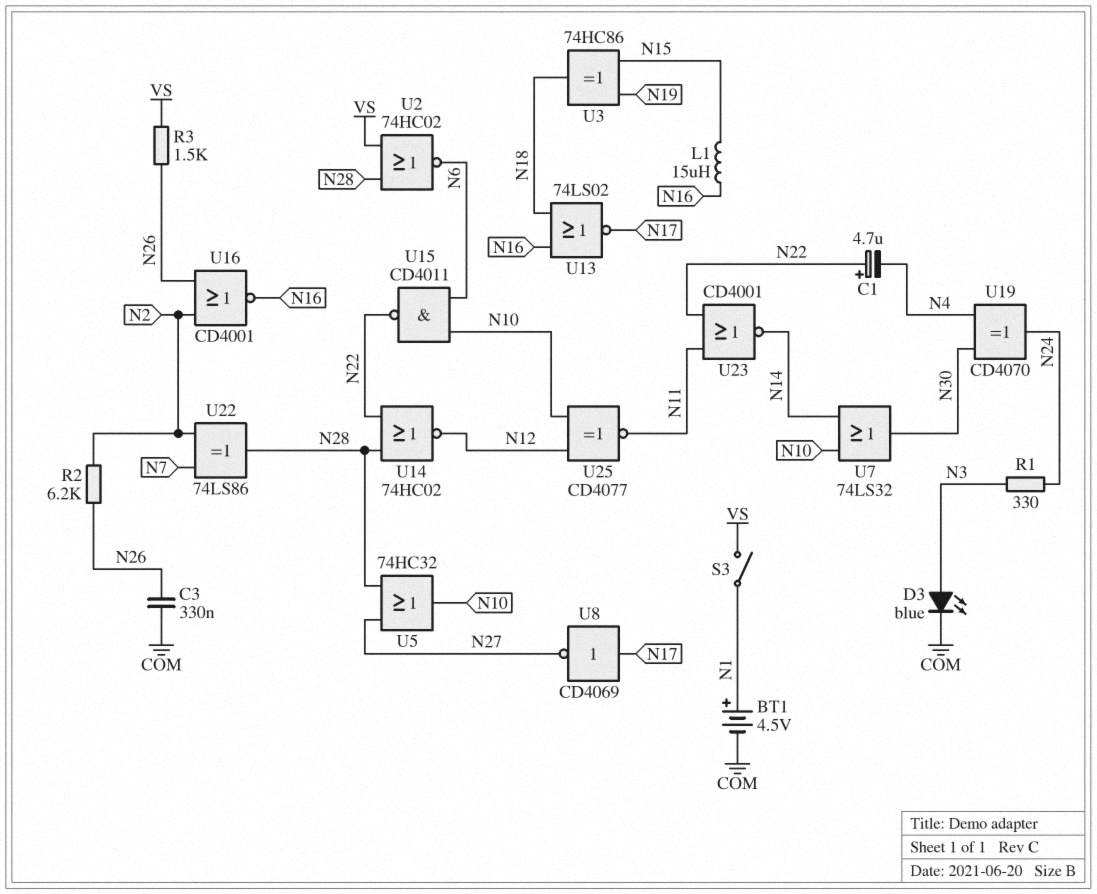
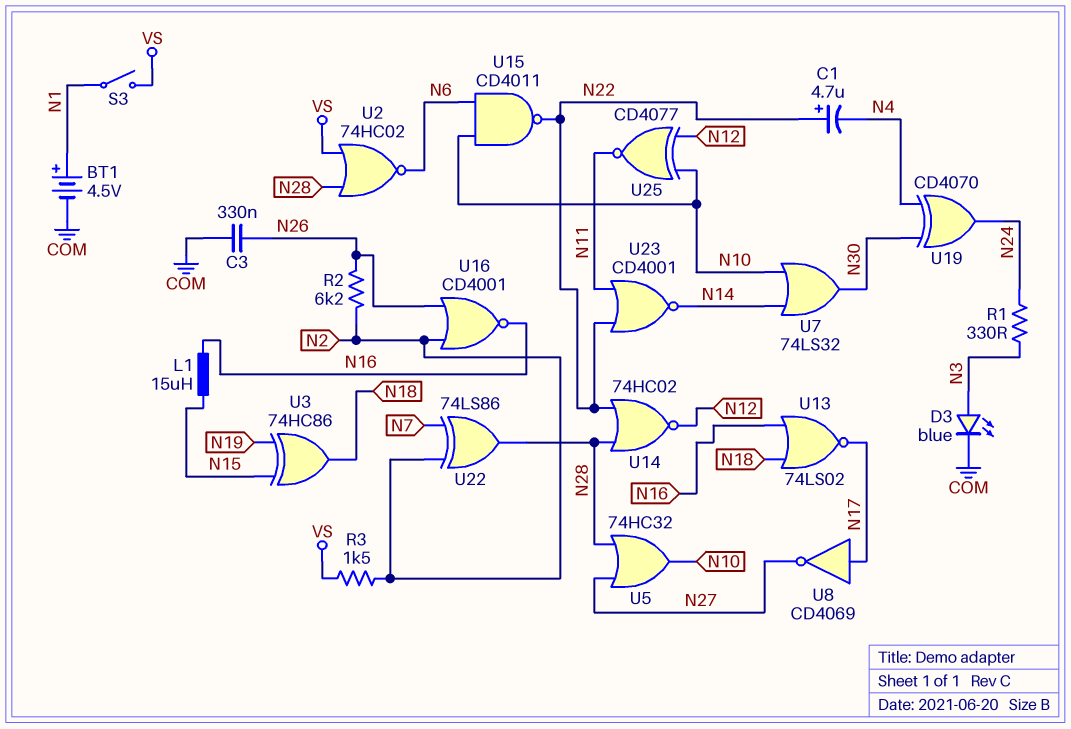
R3: 1.5k (N26, VS) -> 1.5k (N2, VS)

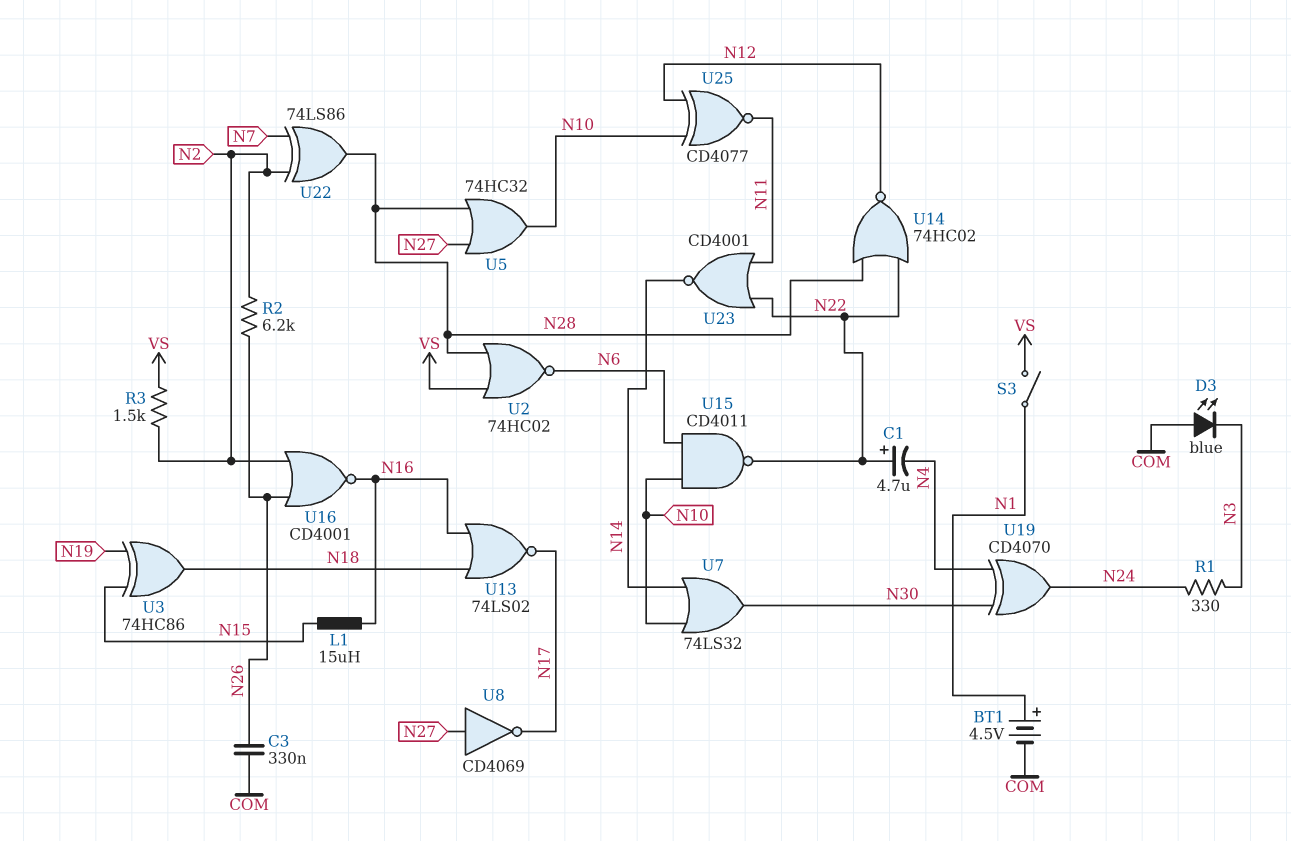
D3: LED blue (A N3, K COM) -> LED blue (A COM, K N3)
U8: NOT CD4069 (in N17, out N27) -> NOT CD4069 (in N27, out N17)

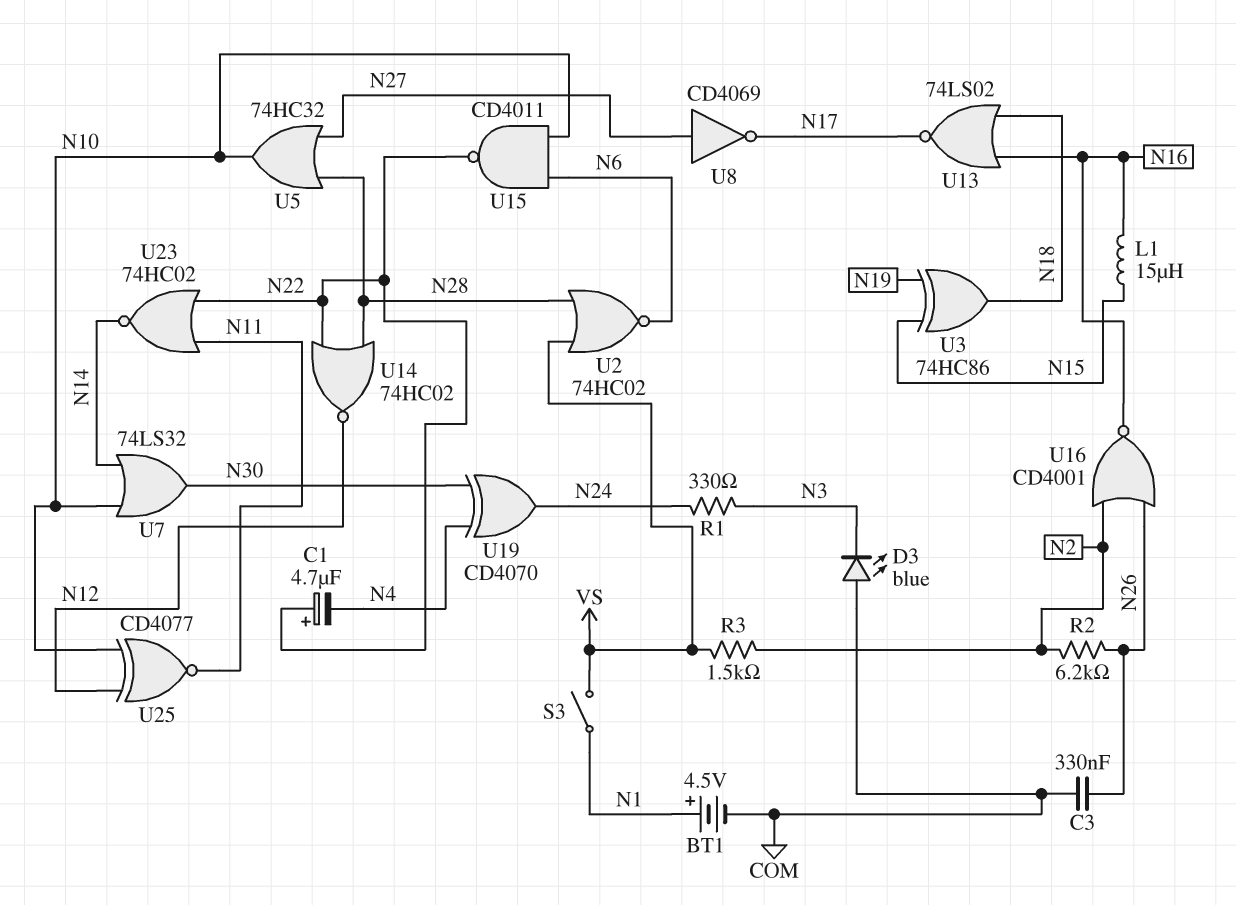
U22: XOR 74LS86 (in N2, in N7, out N28) -> none
U23: NOR CD4001 (in N11, in N22, out N14) -> NOR 74HC02 (in N11, in N22, out N14)

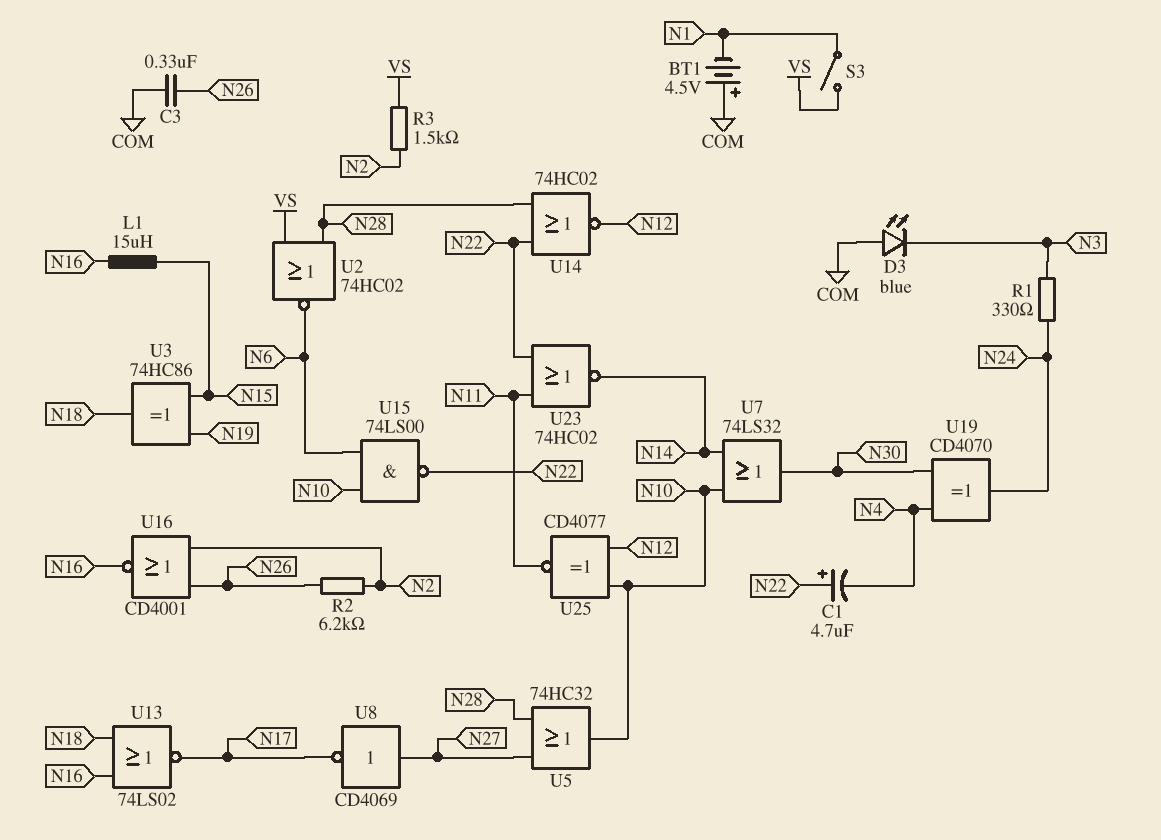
BT1: 4.5V (plus N1, minus COM) -> 4.5V (plus COM, minus N1)
U15: NAND CD4011 (in N6, in N10, out N22) -> NAND 74LS00 (in N6, in N10, out N22)

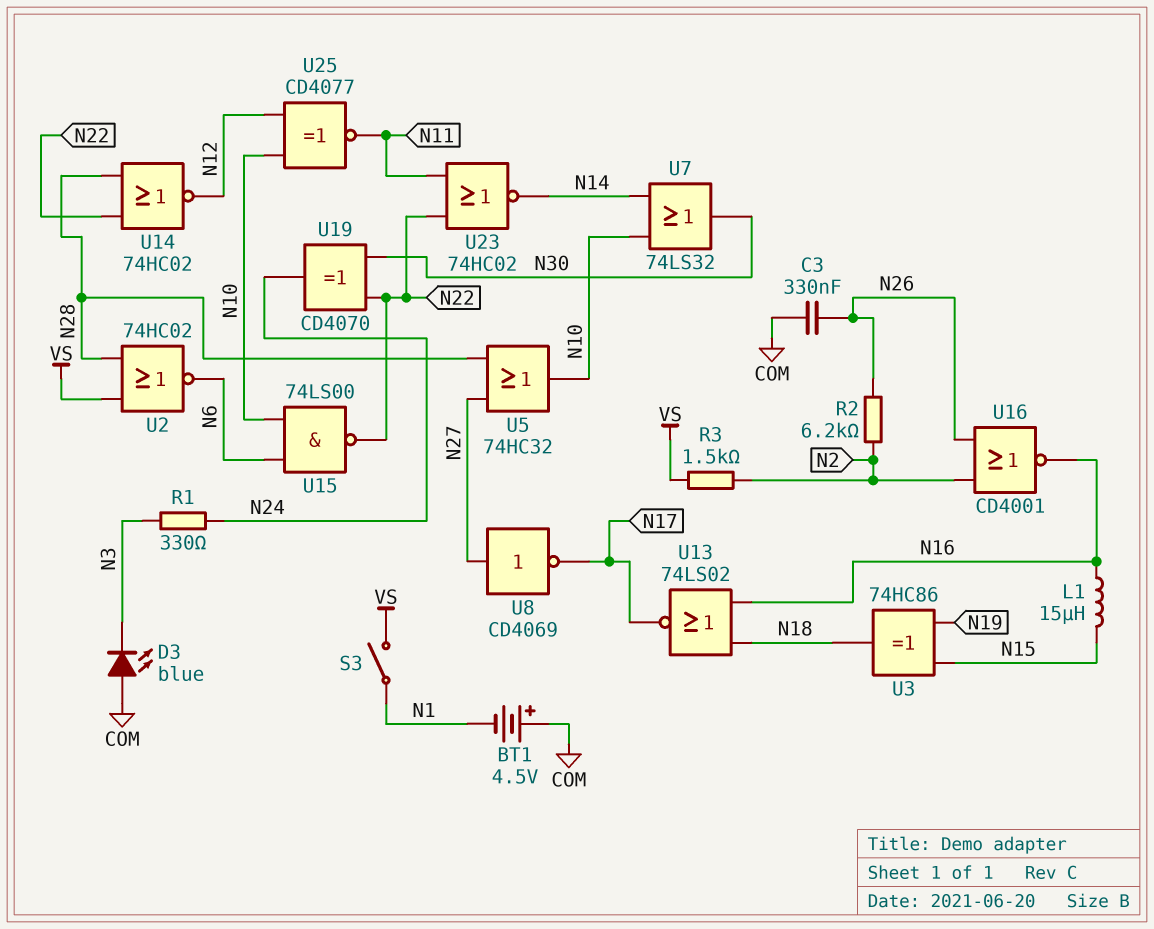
C1: 4.7uF (plus N22, minus N4) -> none
U19: XOR CD4070 (in N4, in N30, out N24) -> XOR CD4070 (in N22, in N30, out N24)

